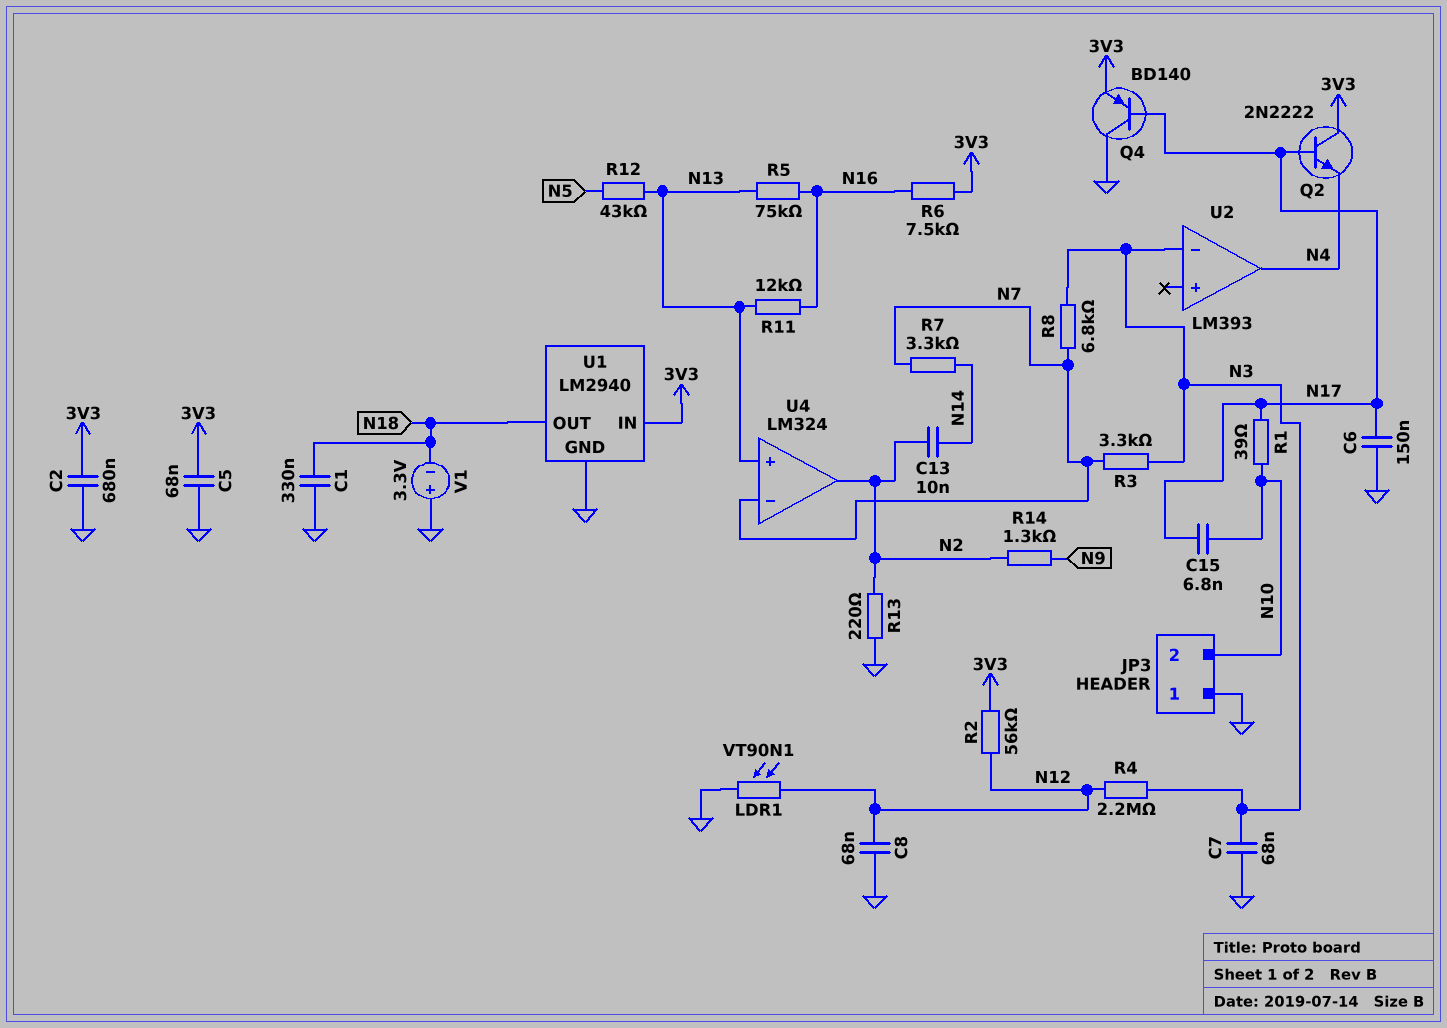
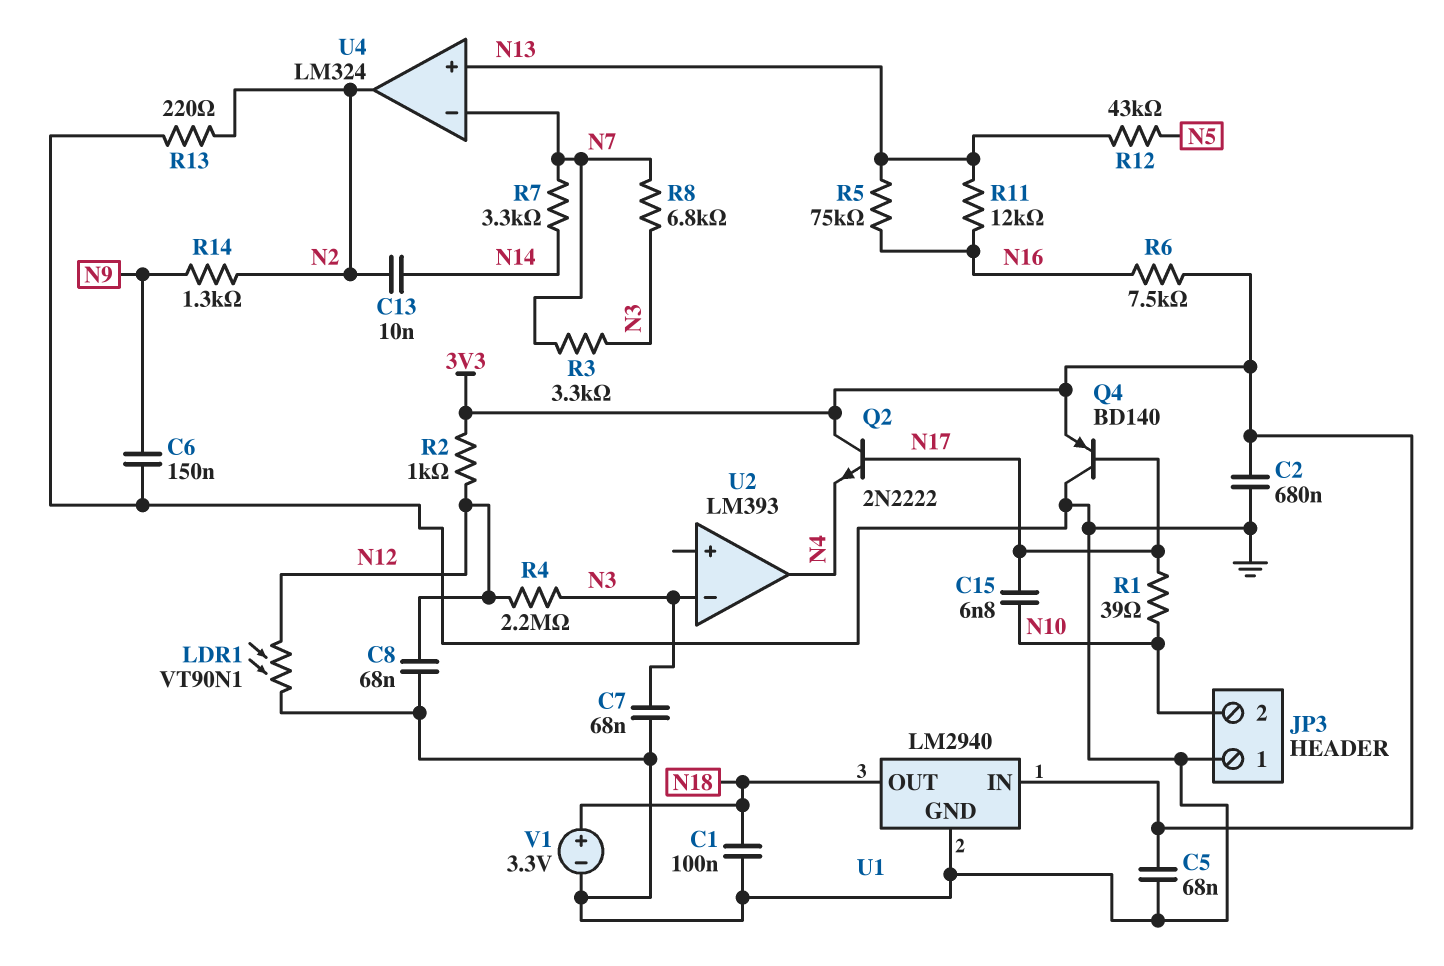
C1: 330nF (GND, N18) -> 100nF (GND, N18)
C6: 150nF (GND, N17) -> 150nF (GND, N9)
R2: 56k (3V3, N12) -> 1k (3V3, N12)
V1: 3.3V (plus GND, minus N18) -> 3.3V (plus N18, minus GND)

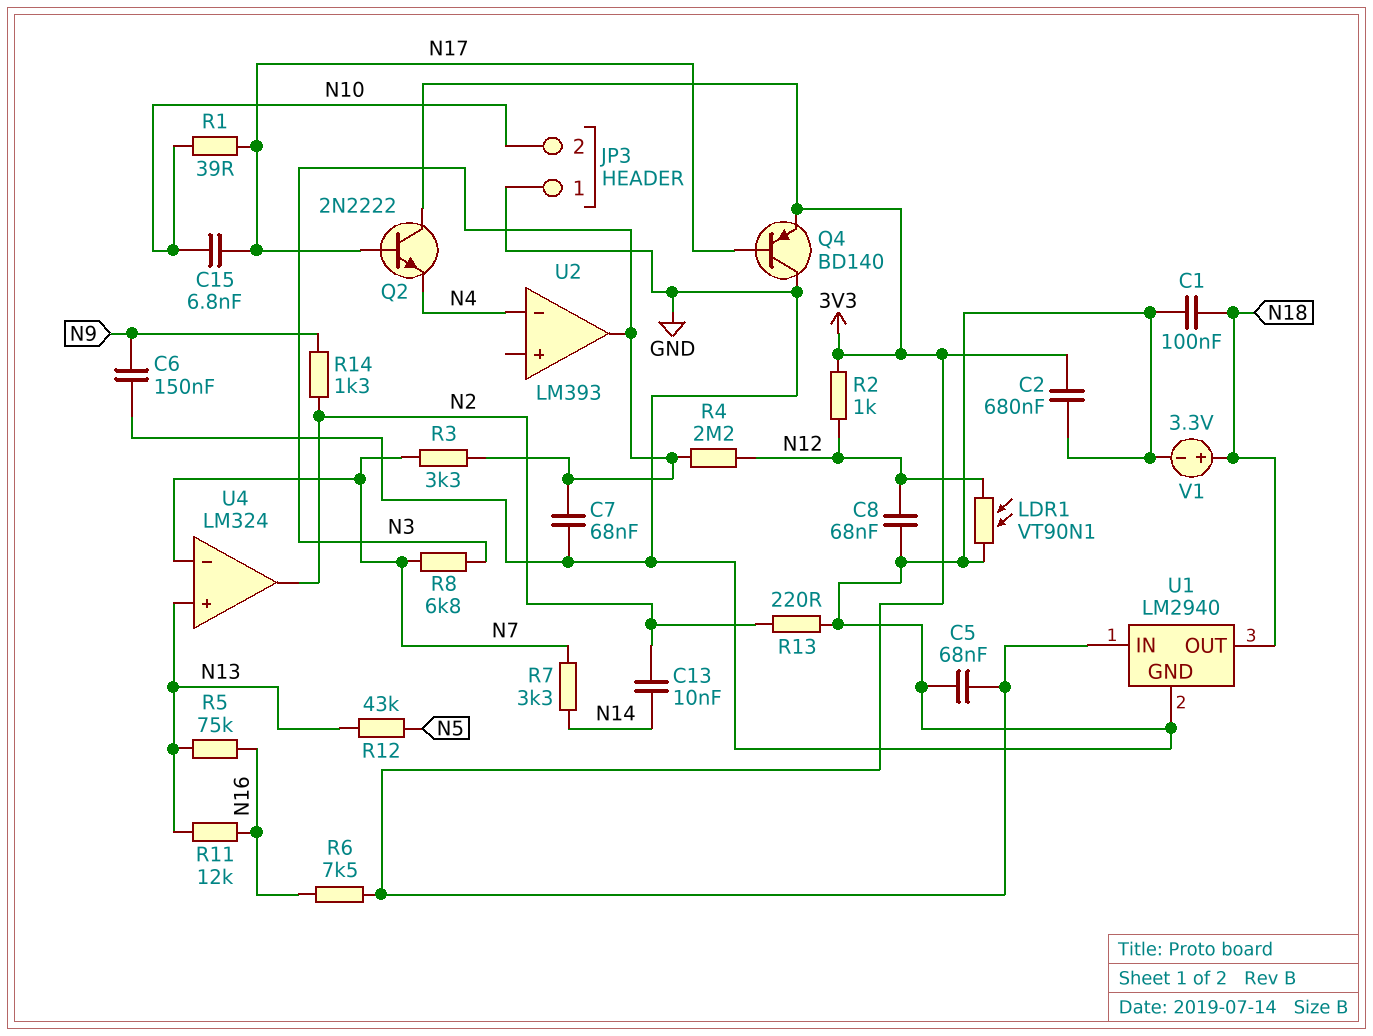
U2 pin in-: N3 -> N4
U2 pin out: N4 -> N3

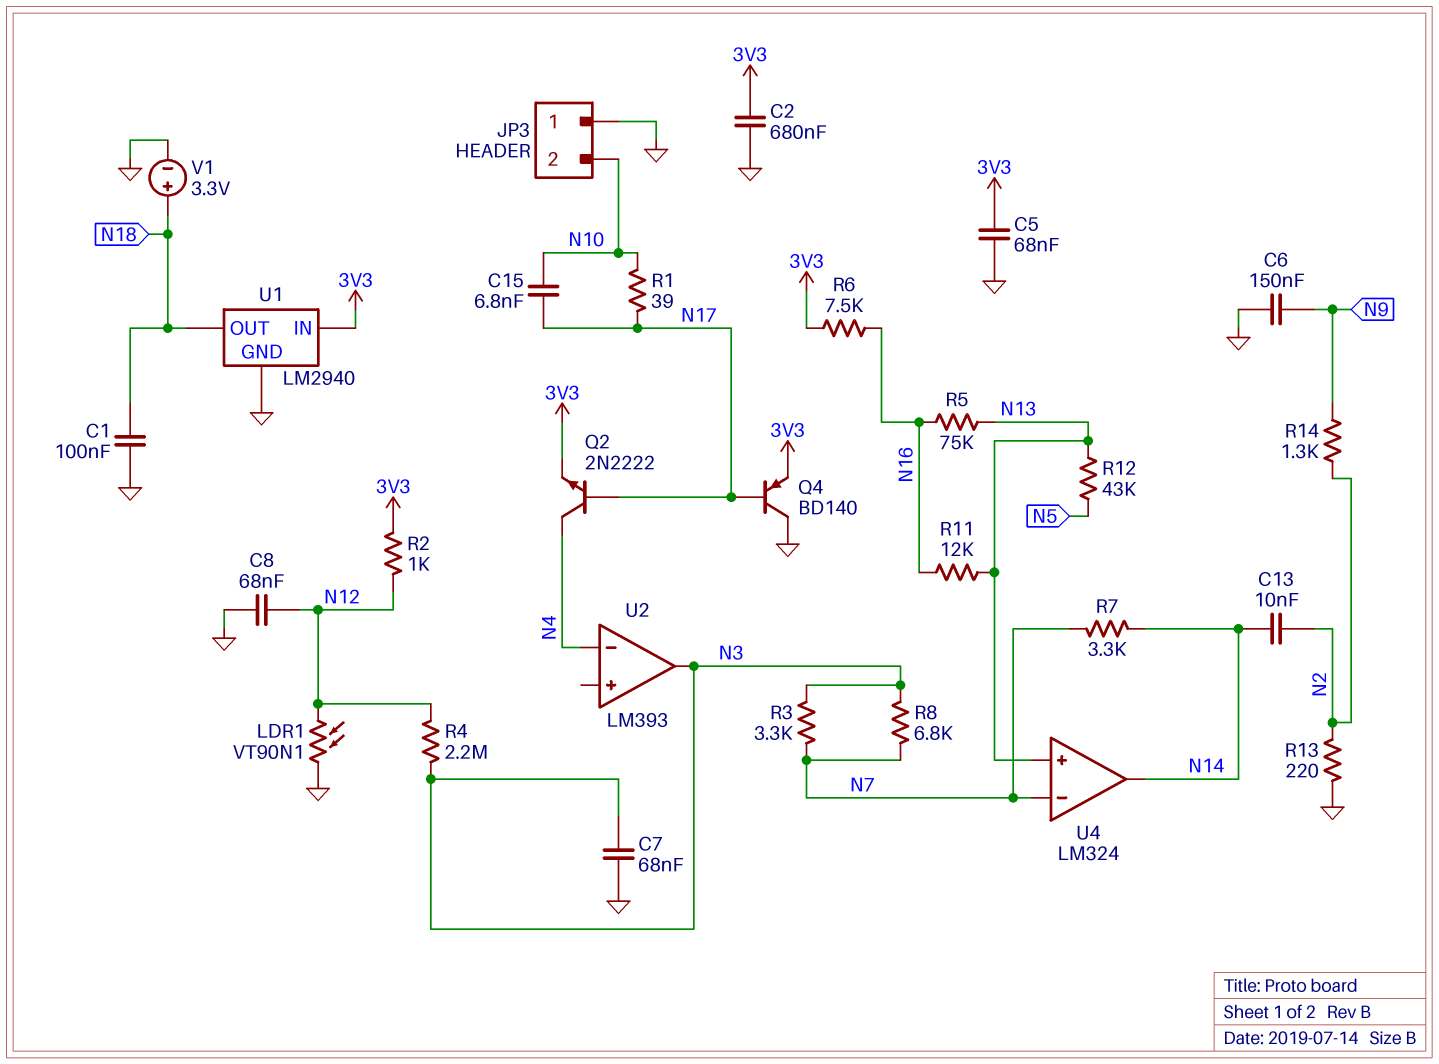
Q2: NPN 2N2222 (B N17, C 3V3, E N4) -> NPN 2N2222 (B N17, C N4, E 3V3)
U4 pin out: N2 -> N14

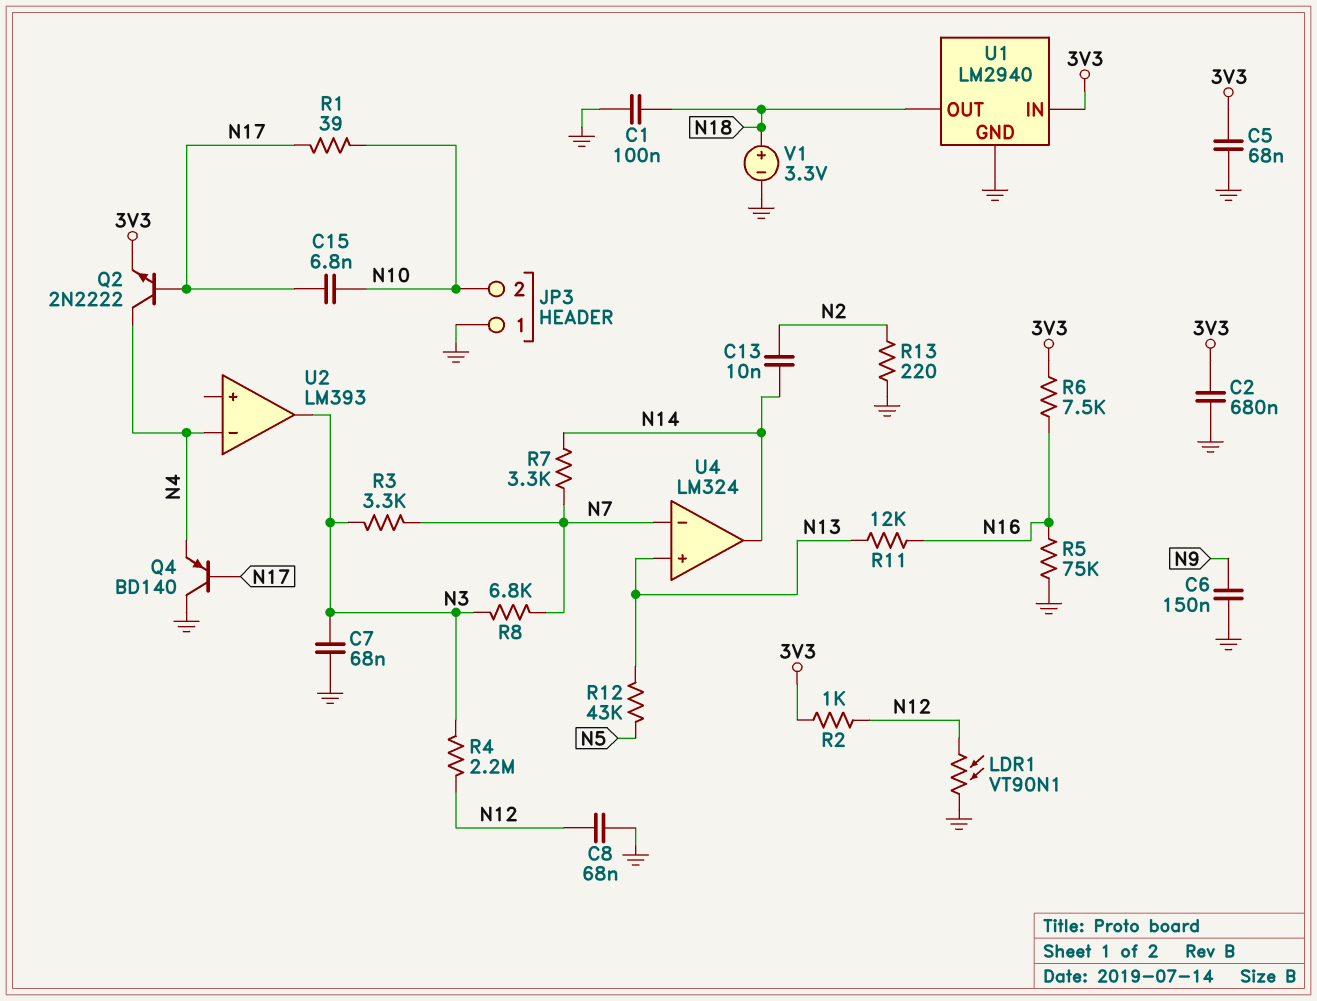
Q4: PNP BD140 (B N17, C GND, E 3V3) -> PNP BD140 (B N17, C GND, E N4)
R5: 75k (N13, N16) -> 75k (GND, N16)
R14: 1.3k (N2, N9) -> none

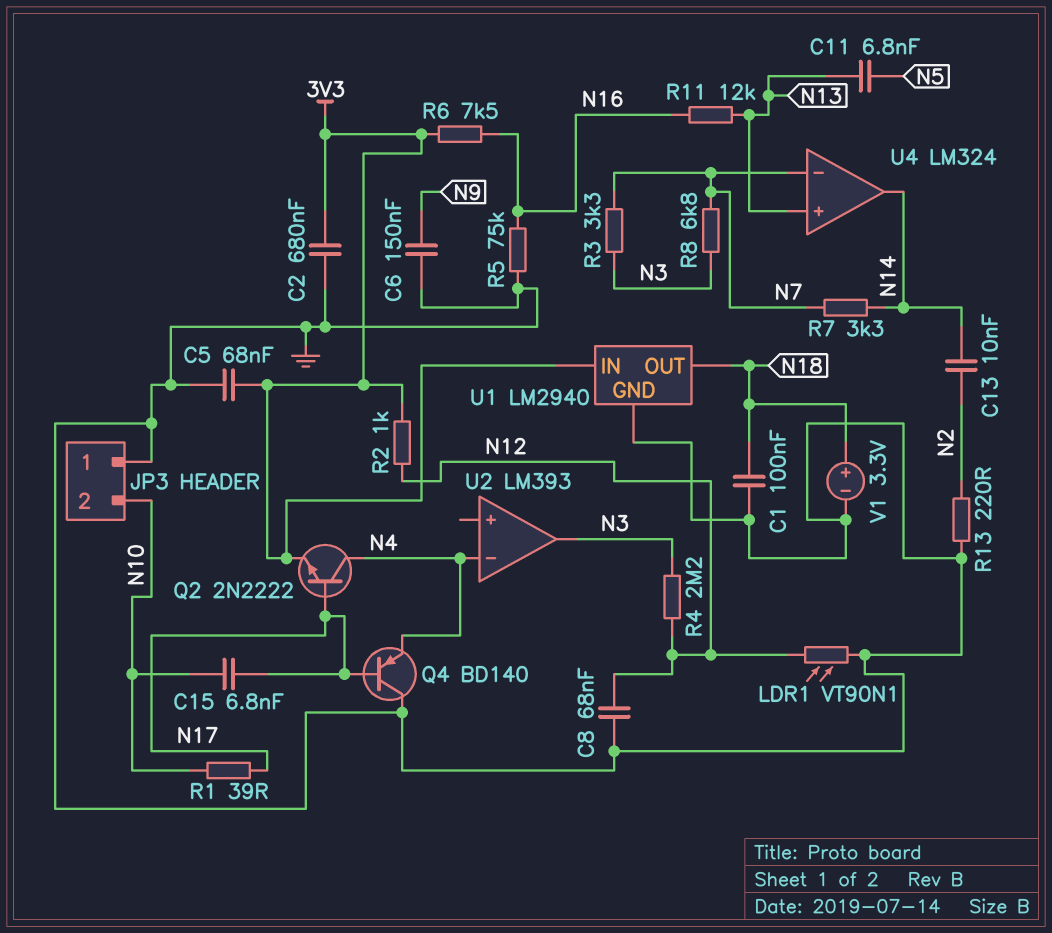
C7: 68nF (GND, N3) -> none
C11: none -> 6.8nF (N5, N13)
R12: 43k (N5, N13) -> none

